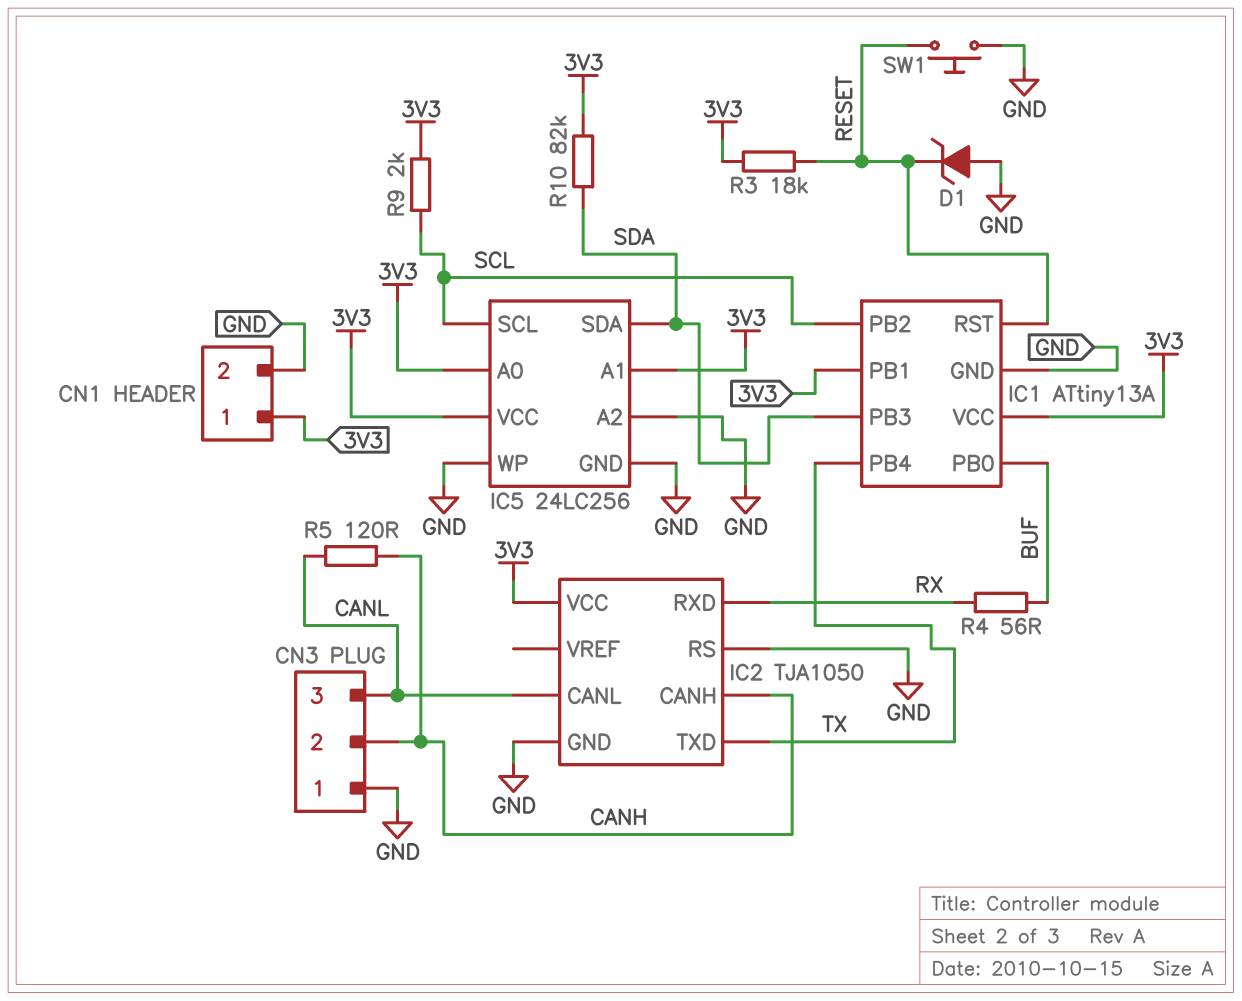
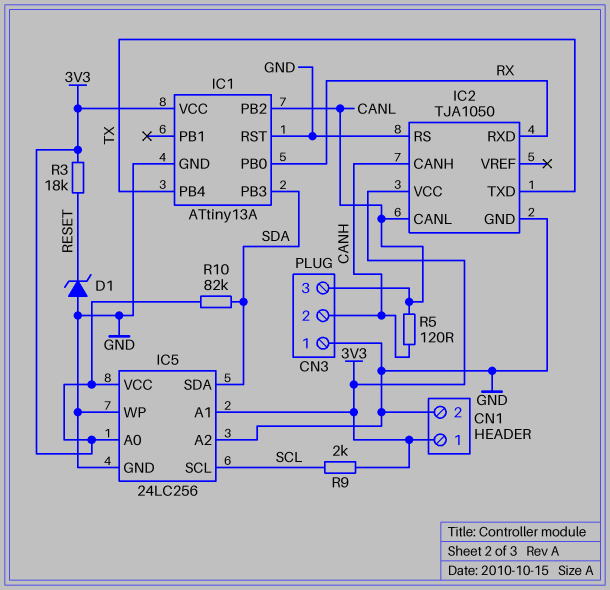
IC1 pin PB0: BUF -> RX
IC1 pin PB1: 3V3 -> none
IC1 pin PB2: SCL -> CANL
IC1 pin RST: RESET -> GND
R4: 56 (BUF, RX) -> none
SW1: button (GND, RESET) -> none

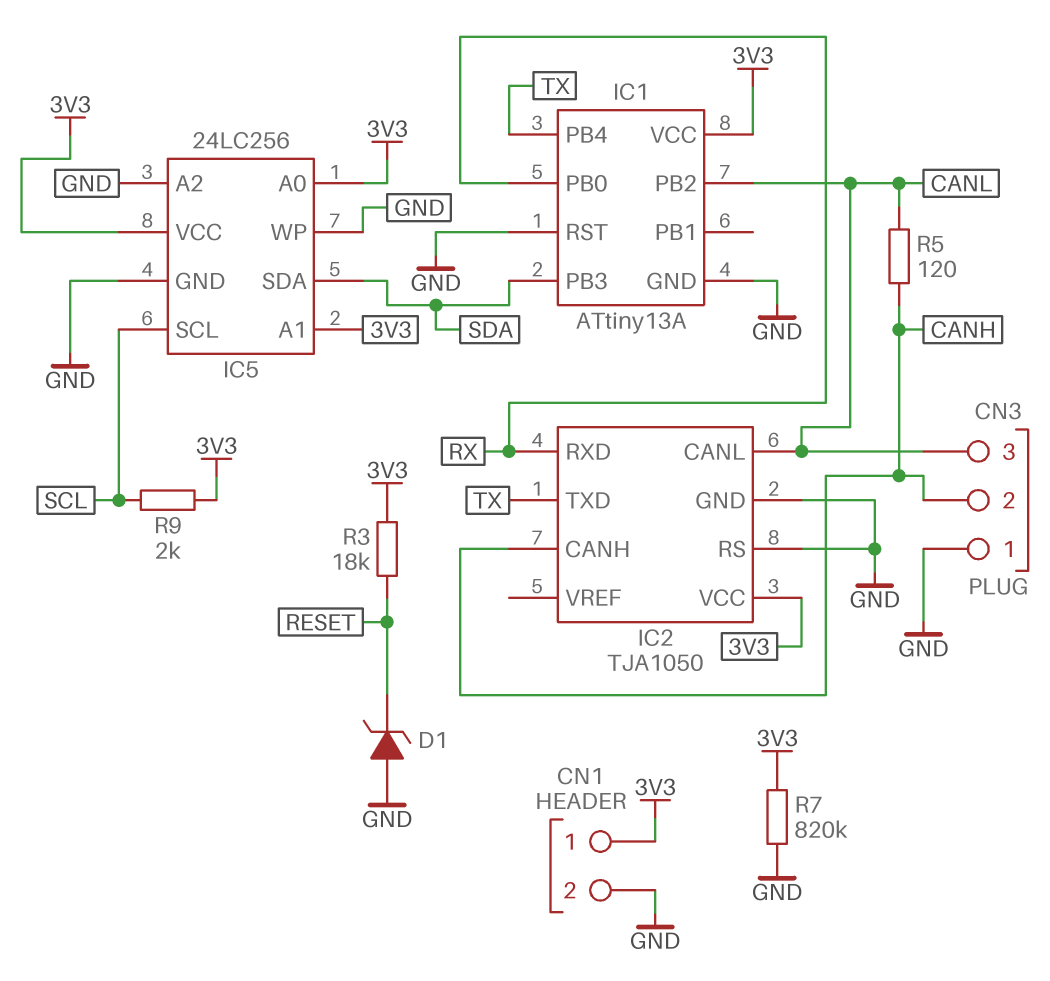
R7: none -> 820k (3V3, GND)
R10: 82k (3V3, SDA) -> none

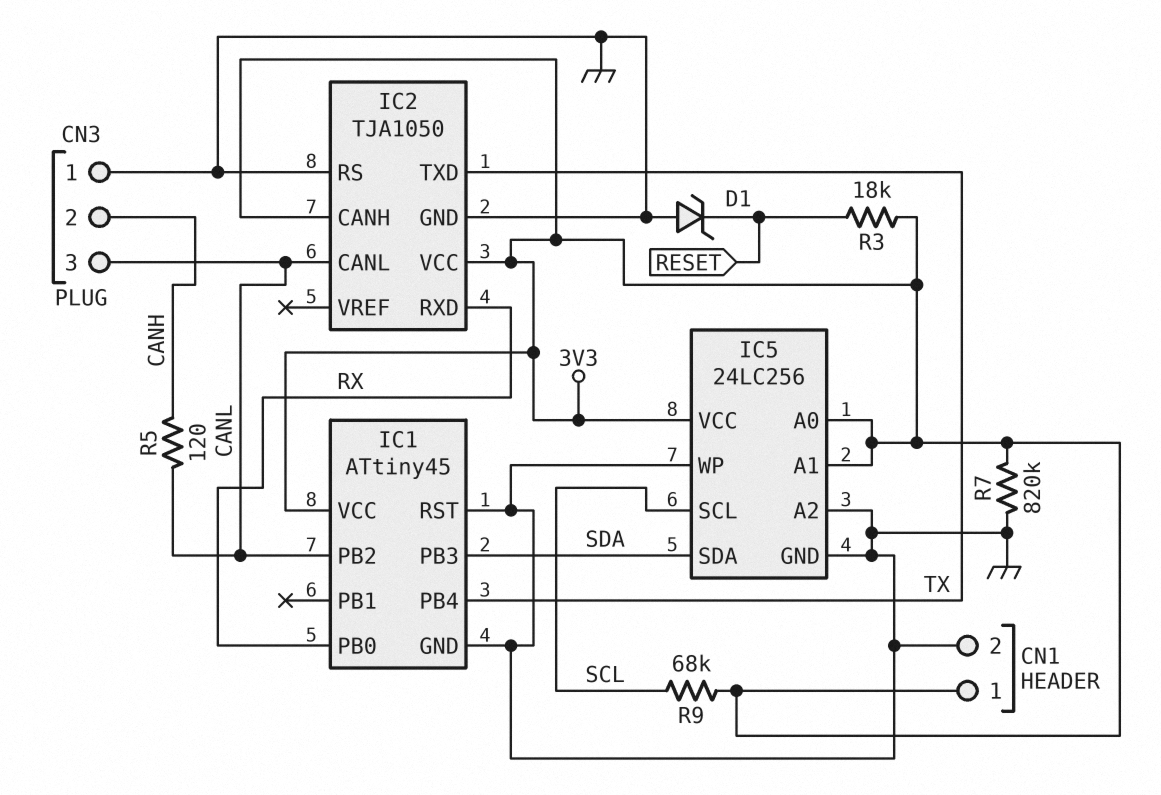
IC1: ATtiny13A -> ATtiny45
IC2 pin CANH: CANH -> 3V3
R9: 2k (3V3, SCL) -> 68k (3V3, SCL)

